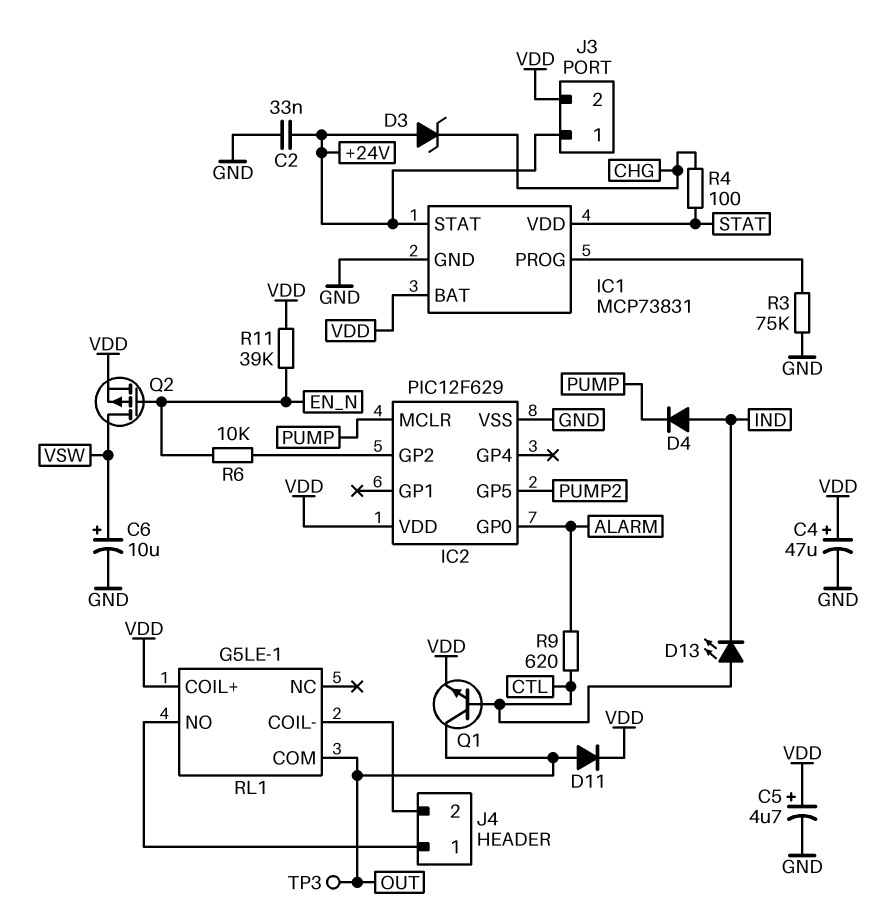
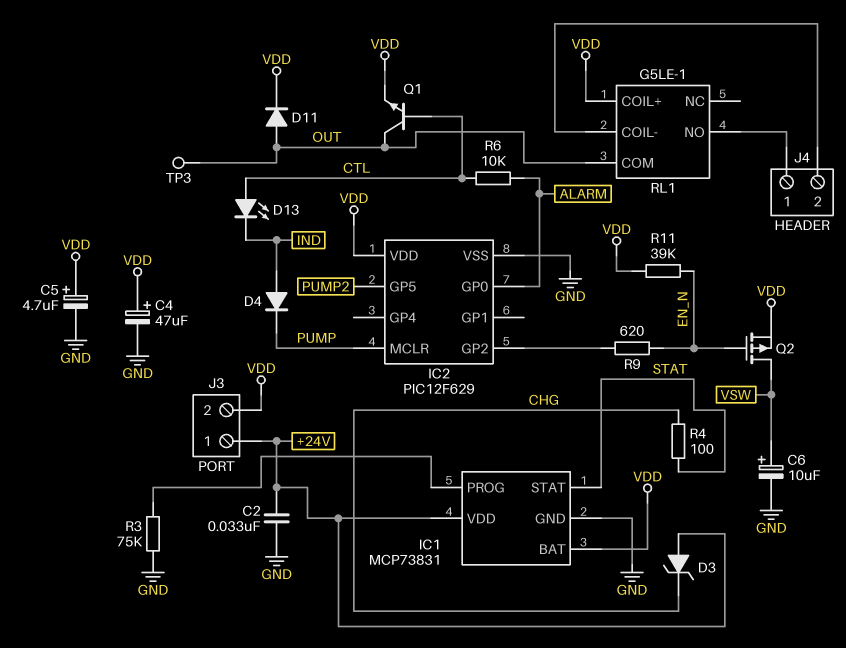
IC1 pin STAT: +24V -> STAT
IC1 pin VDD: STAT -> +24V
R6: 10k (EN_N, IC2/GP2) -> 10k (ALARM, CTL)
R9: 620 (ALARM, CTL) -> 620 (EN_N, IC2/GP2)

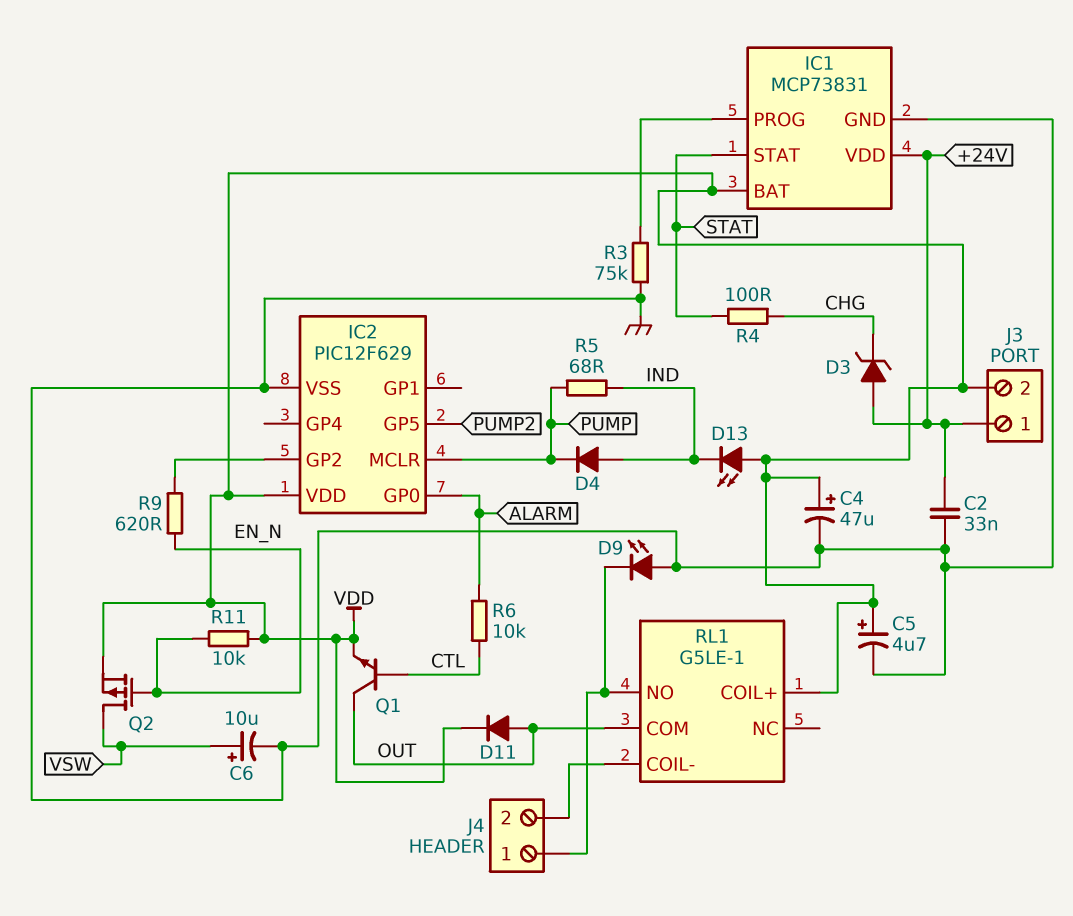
D9: none -> LED (A GND, K J4/1)
D13: LED (A CTL, K IND) -> LED (A VDD, K IND)
R5: none -> 68 (IND, PUMP)
R11: 39k (EN_N, VDD) -> 10k (EN_N, VDD)
TP3: test point (OUT) -> none

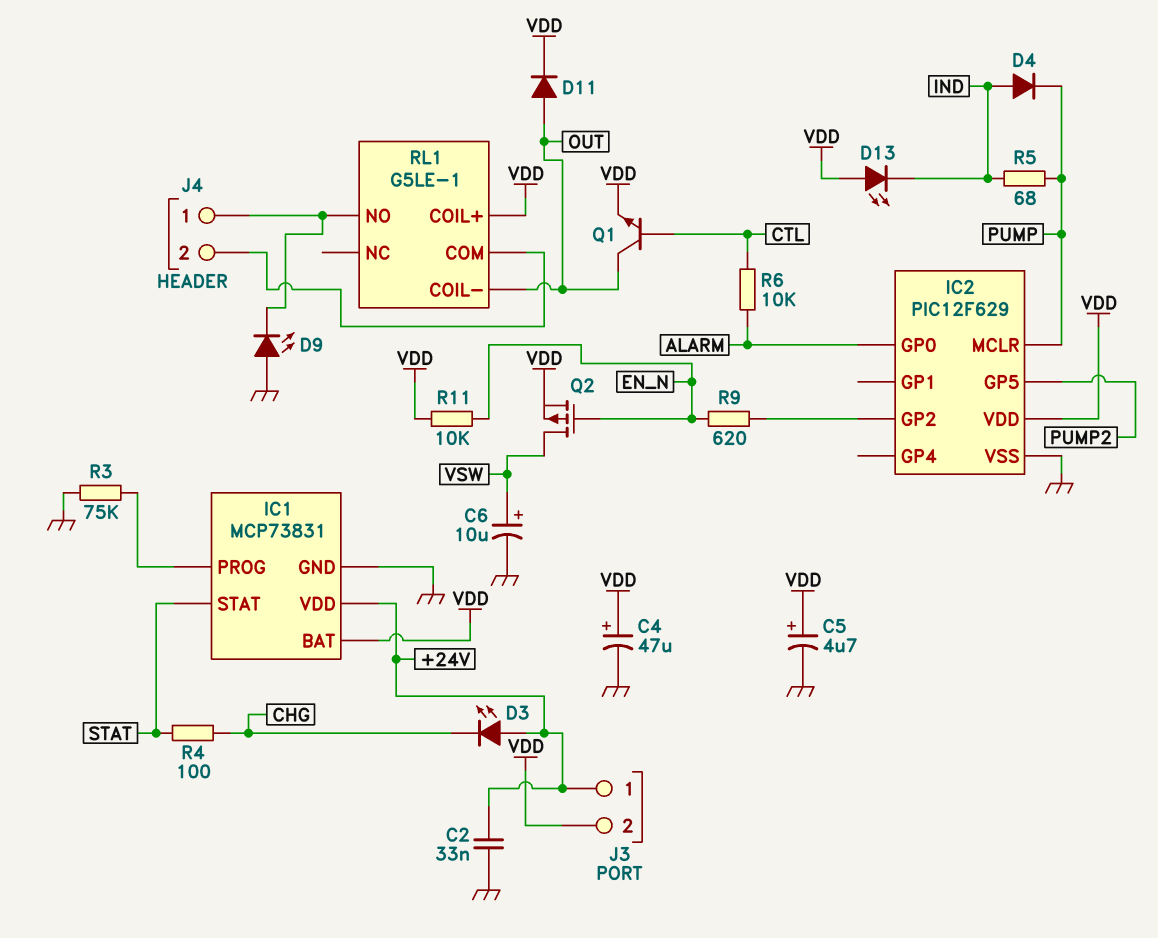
D3: zener (A +24V, K CHG) -> LED (A +24V, K CHG)
RL1 pin COIL-: J4/2 -> OUT
RL1 pin COM: OUT -> J4/2

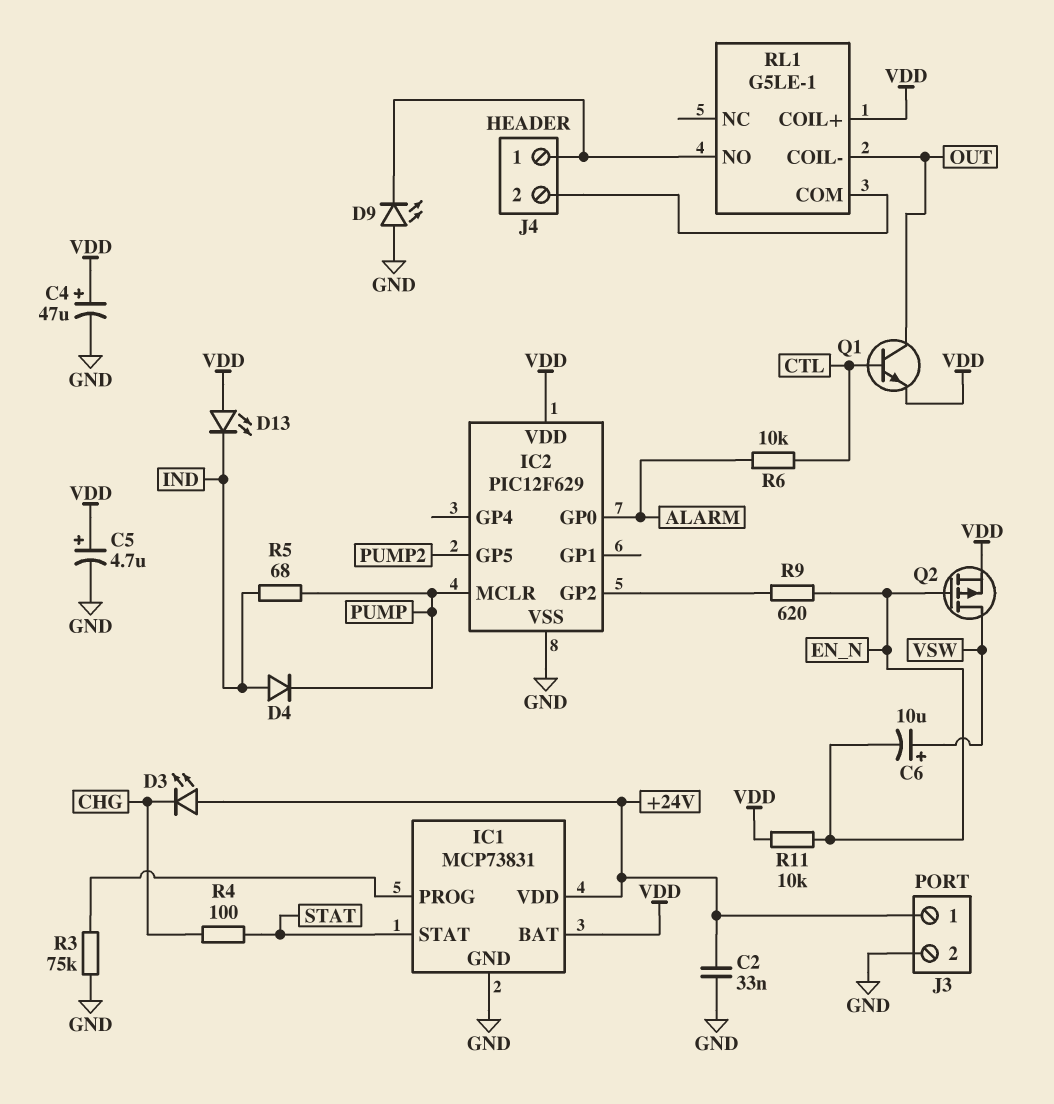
C6: 10uF (plus VSW, minus GND) -> 10uF (plus VSW, minus EN_N)
D11: diode (A OUT, K VDD) -> none
J3 pin 2: VDD -> GND

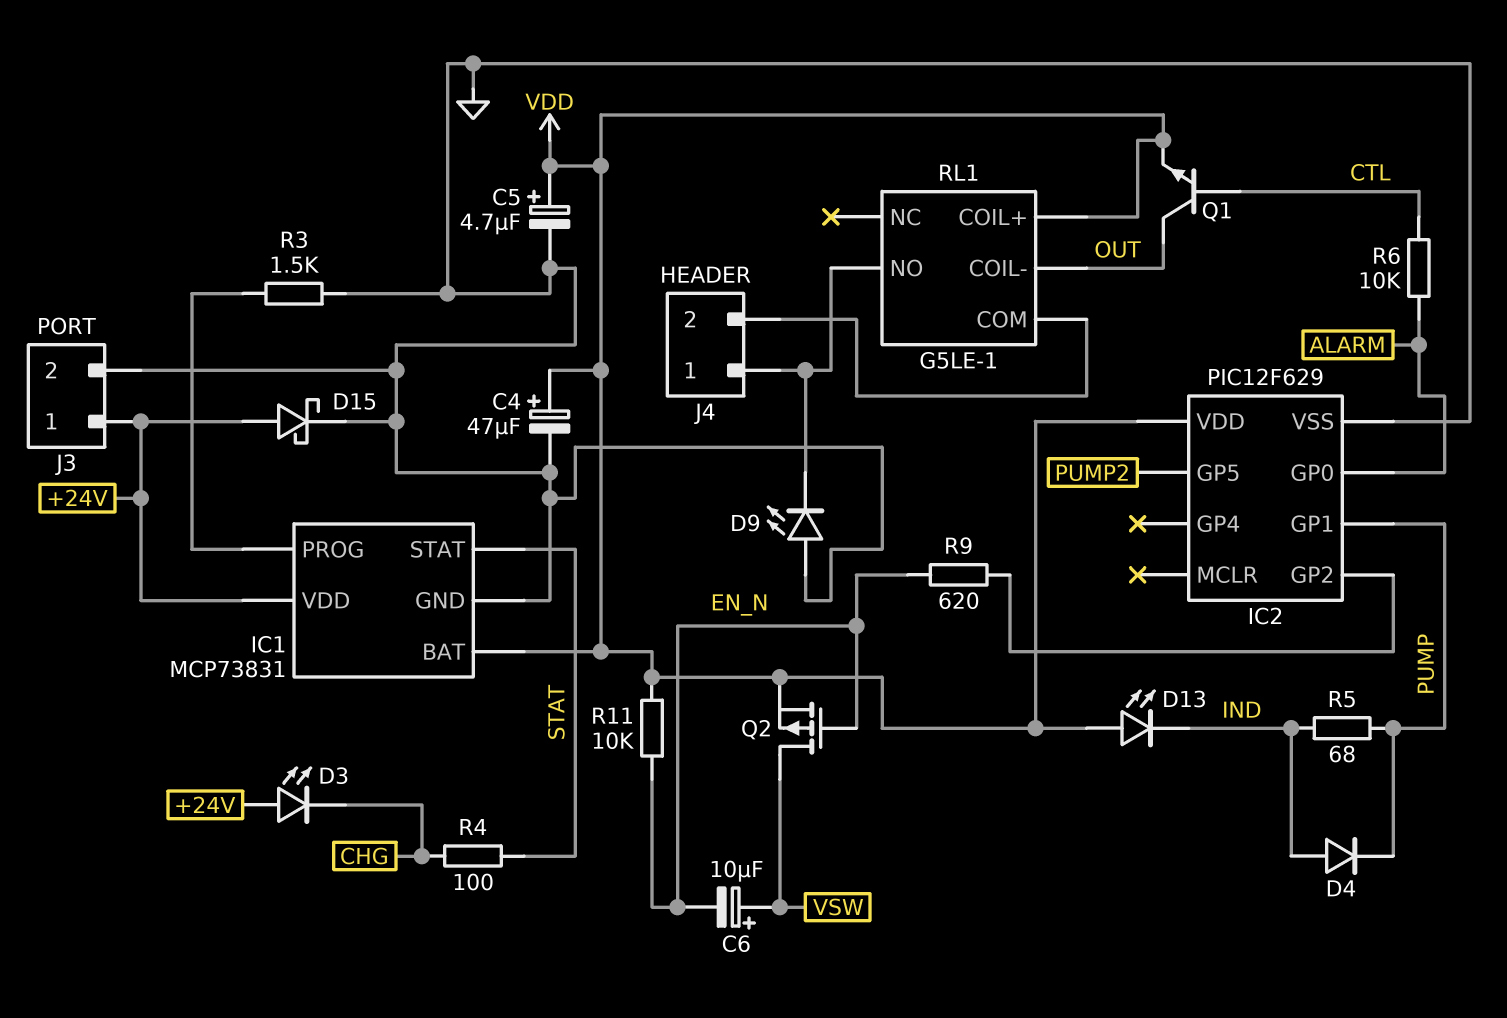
C2: 33nF (+24V, GND) -> none
D15: none -> schottky (A +24V, K GND)
IC2 pin GP1: none -> PUMP
IC2 pin MCLR: PUMP -> none
R3: 75k (GND, IC1/PROG) -> 1.5k (GND, IC1/PROG)

